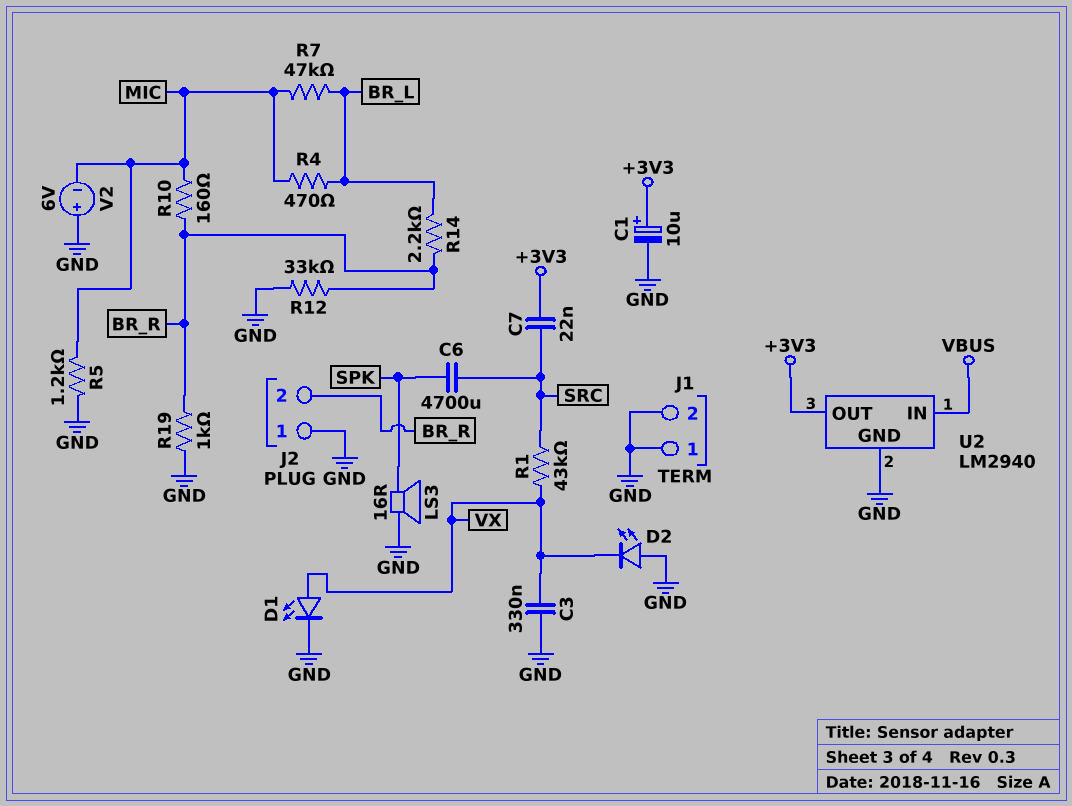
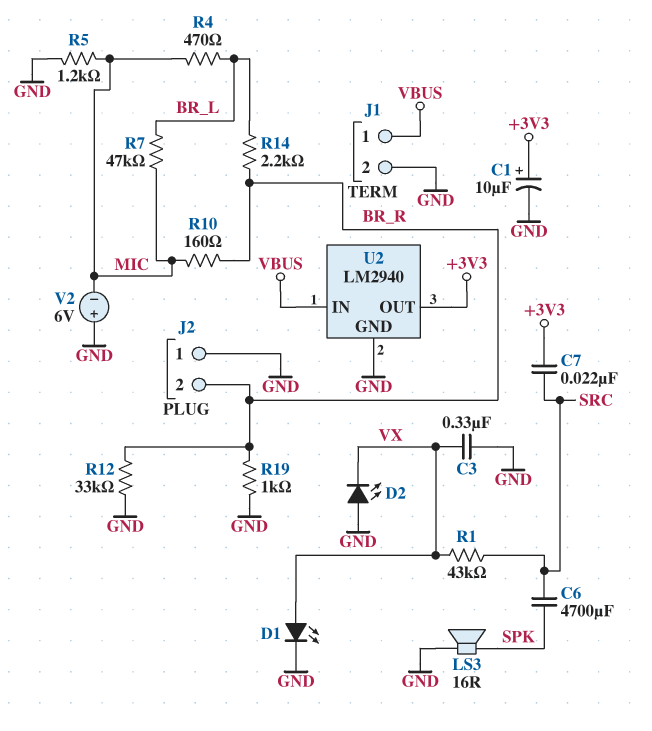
J1 pin 1: GND -> VBUS

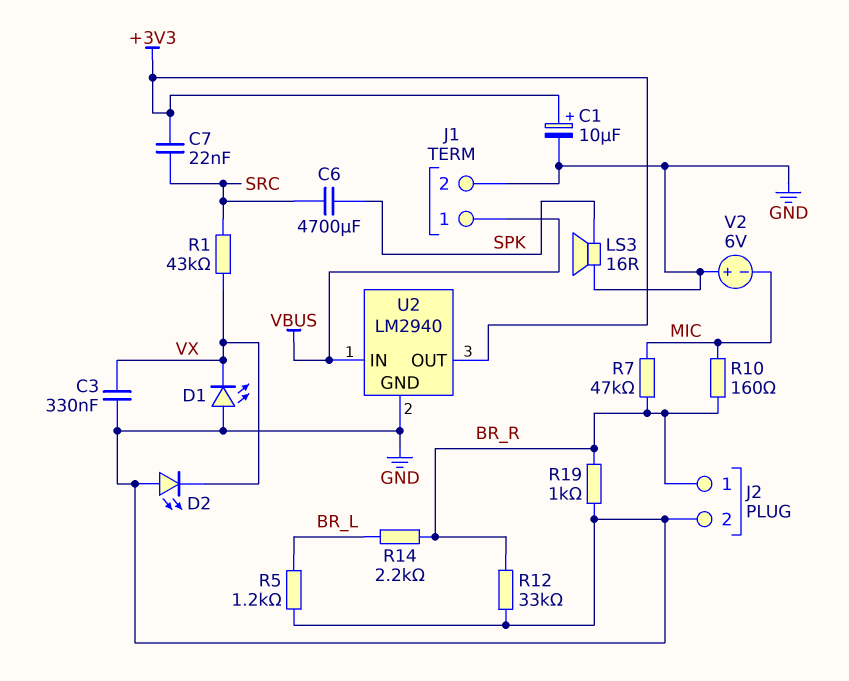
D1: LED (A VX, K GND) -> LED (A GND, K VX)
J2 pin 1: GND -> BR_R
J2 pin 2: BR_R -> GND
R4: 470 (BR_L, MIC) -> none
R5: 1.2k (GND, MIC) -> 1.2k (BR_L, GND)
R7: 47k (BR_L, MIC) -> 47k (BR_R, MIC)

